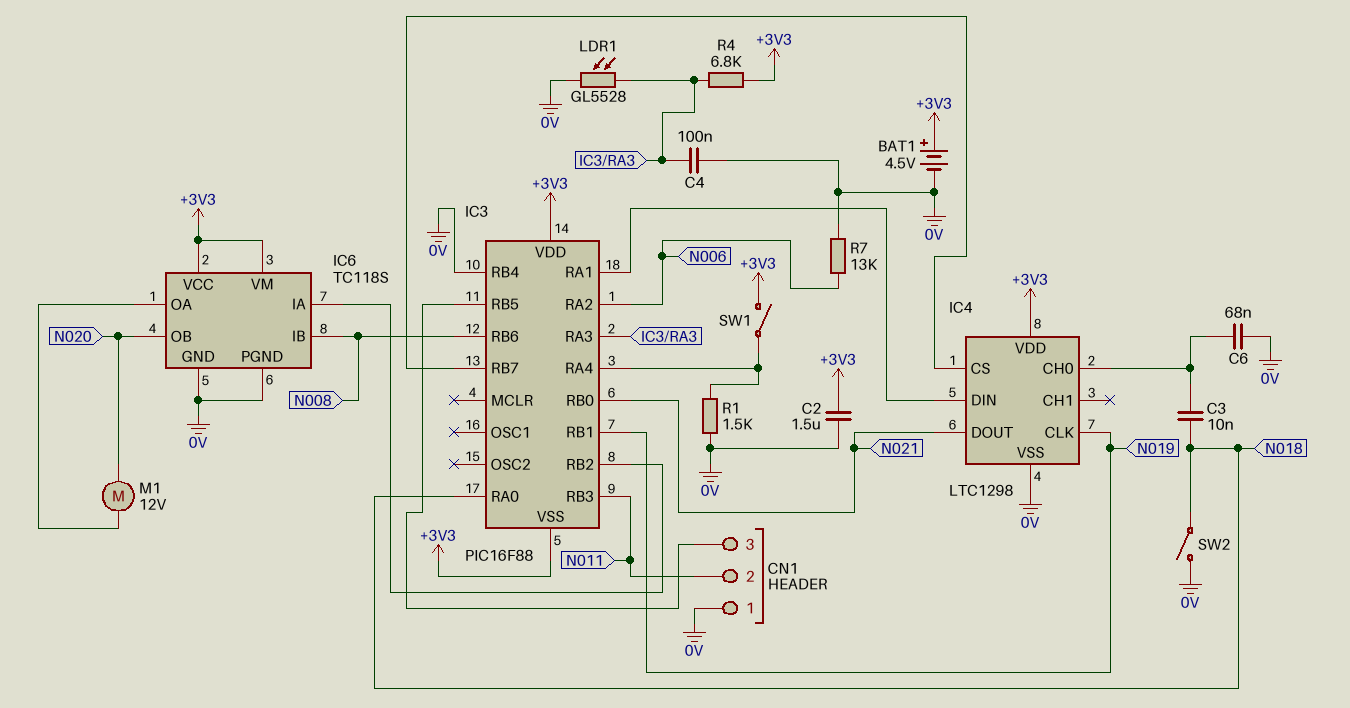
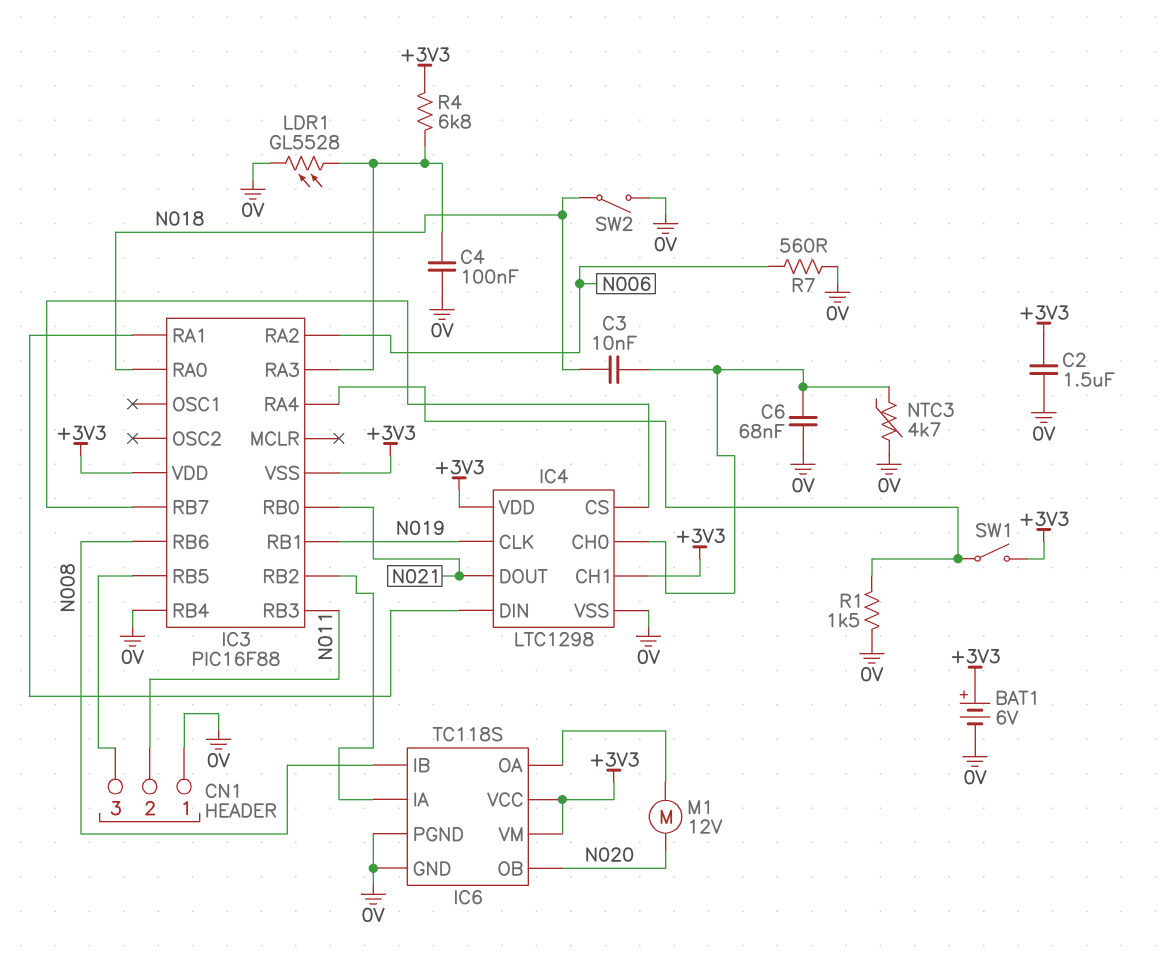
BAT1: 4.5V (plus +3V3, minus 0V) -> 6V (plus +3V3, minus 0V)
IC4 pin CH1: none -> +3V3
NTC3: none -> 4.7k (0V, IC4/CH0)
R7: 13k (0V, N006) -> 560 (0V, N006)

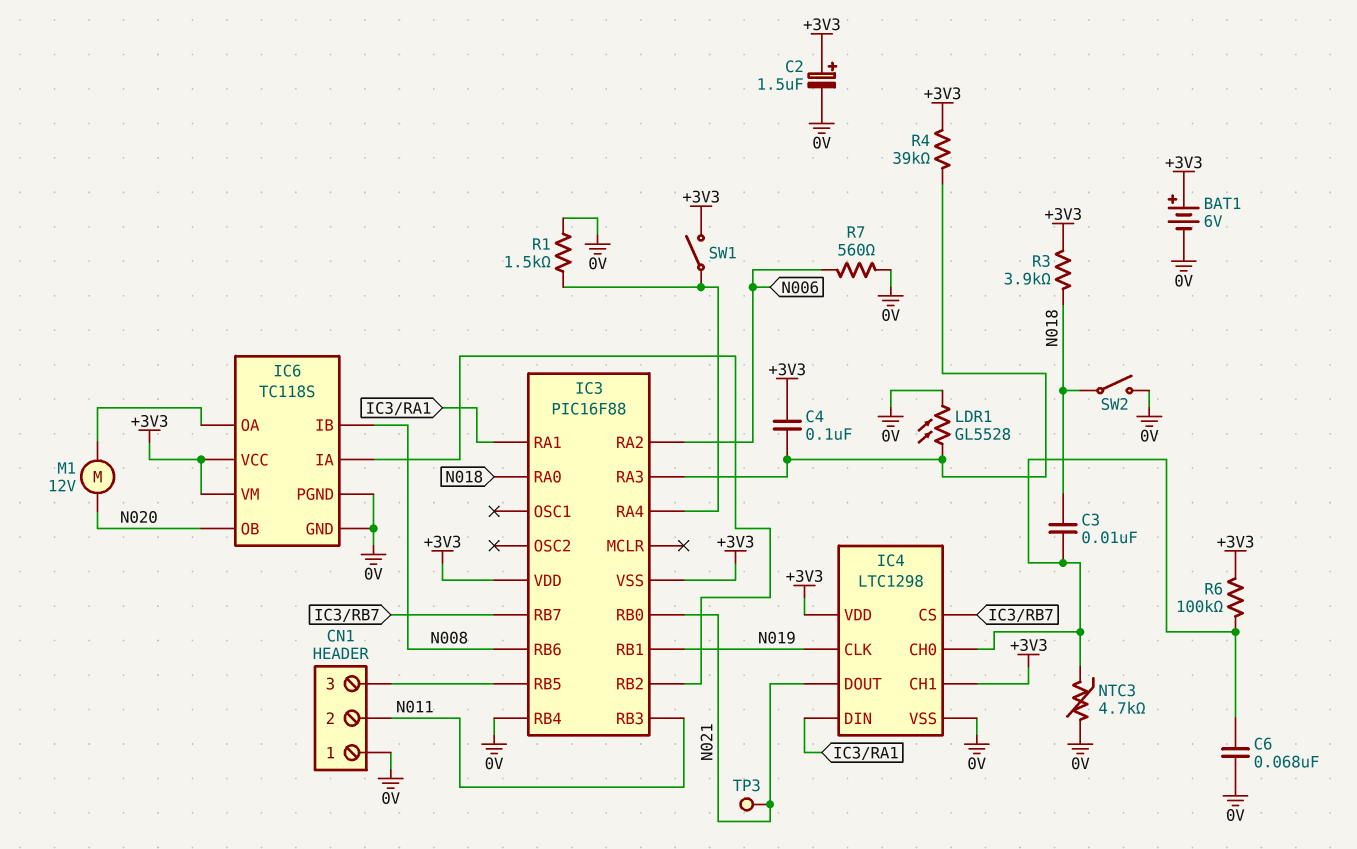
C2: 1.5uF (+3V3, 0V) -> 1.5uF (plus +3V3, minus 0V)
C4: 100nF (0V, IC3/RA3) -> 100nF (+3V3, IC3/RA3)
R3: none -> 3.9k (+3V3, N018)
R4: 6.8k (+3V3, IC3/RA3) -> 39k (+3V3, IC3/RA3)
R6: none -> 100k (+3V3, IC4/CH0)
TP3: none -> test point (N021)

